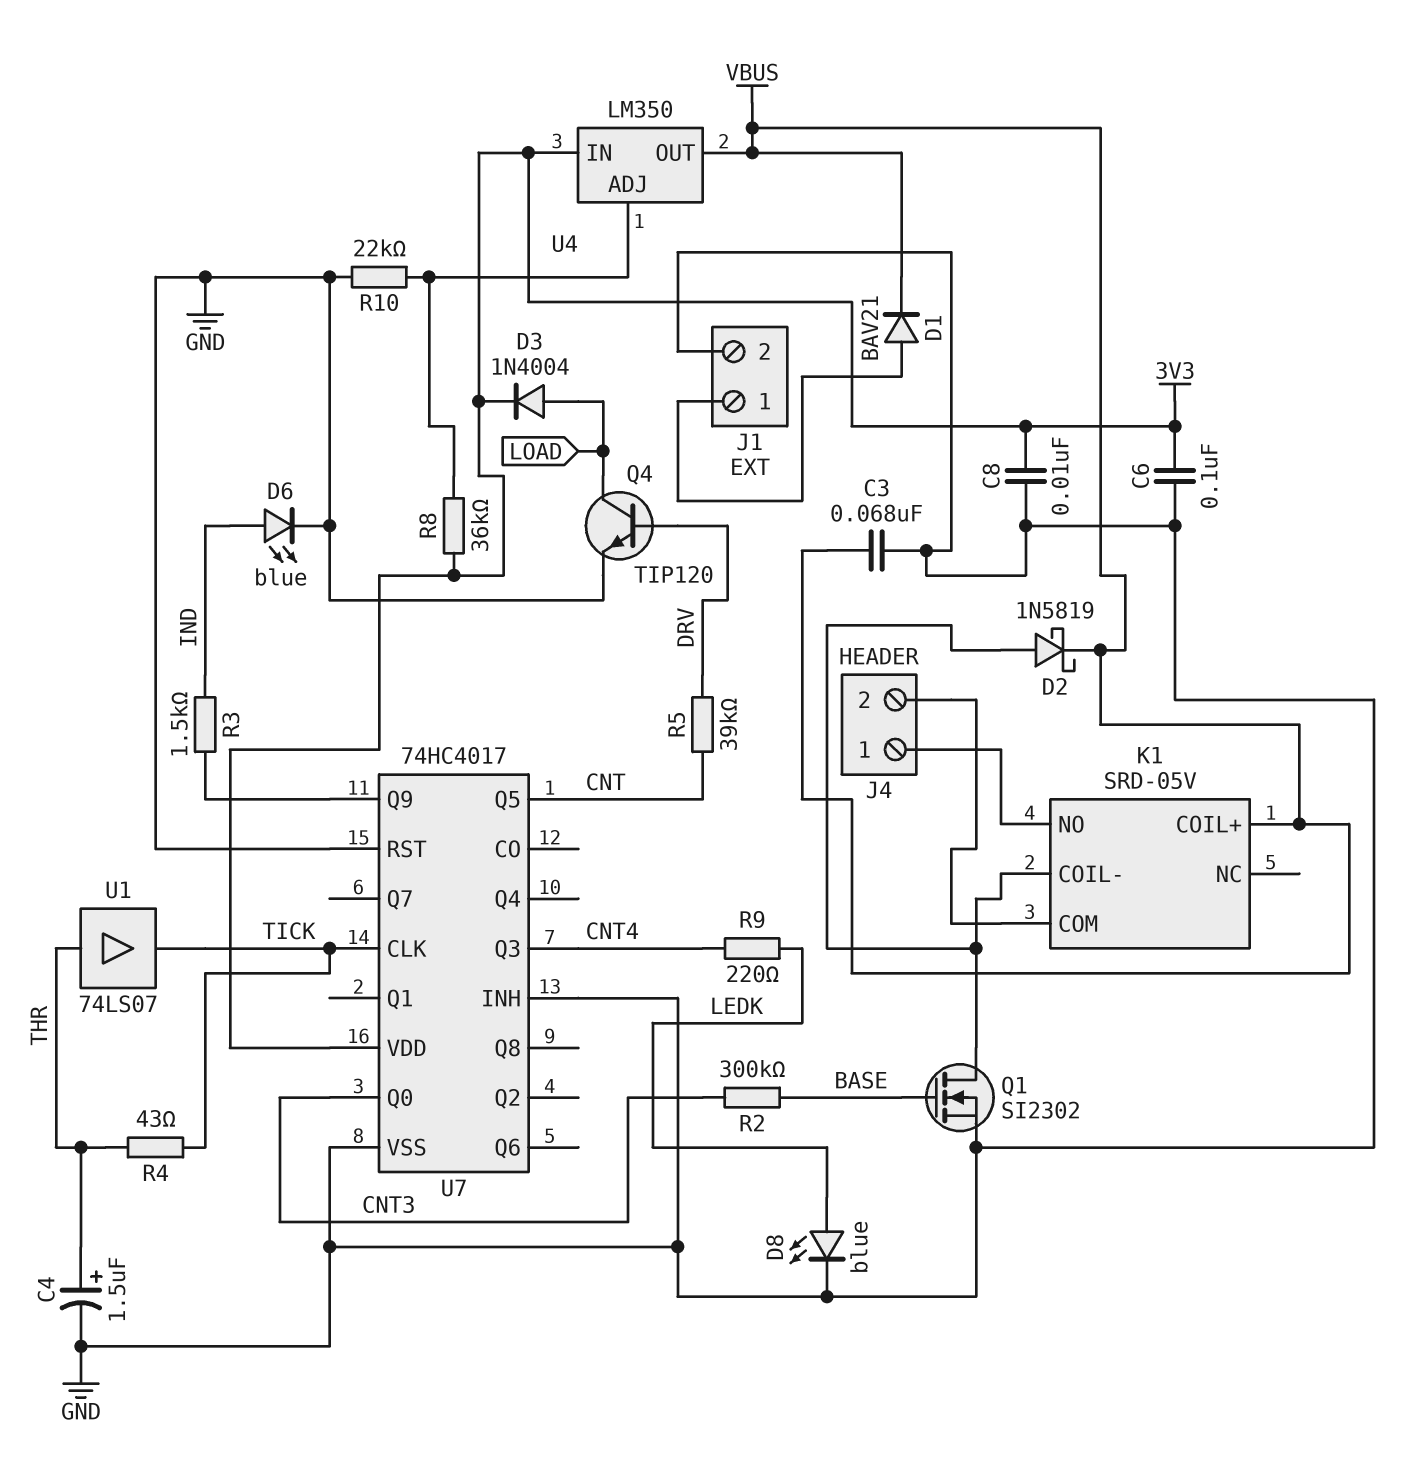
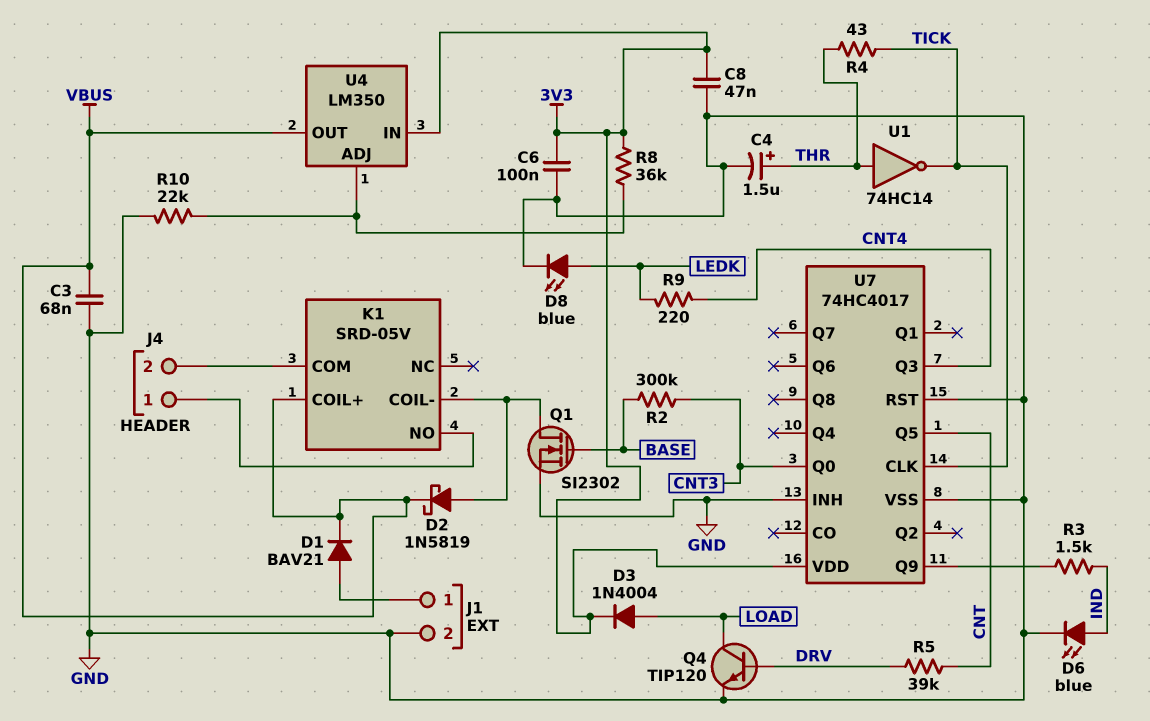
C8: 10nF (3V3, GND) -> 47nF (3V3, GND)
U1: buffer 74LS07 (in THR, out TICK) -> NOT 74HC14 (in THR, out TICK)

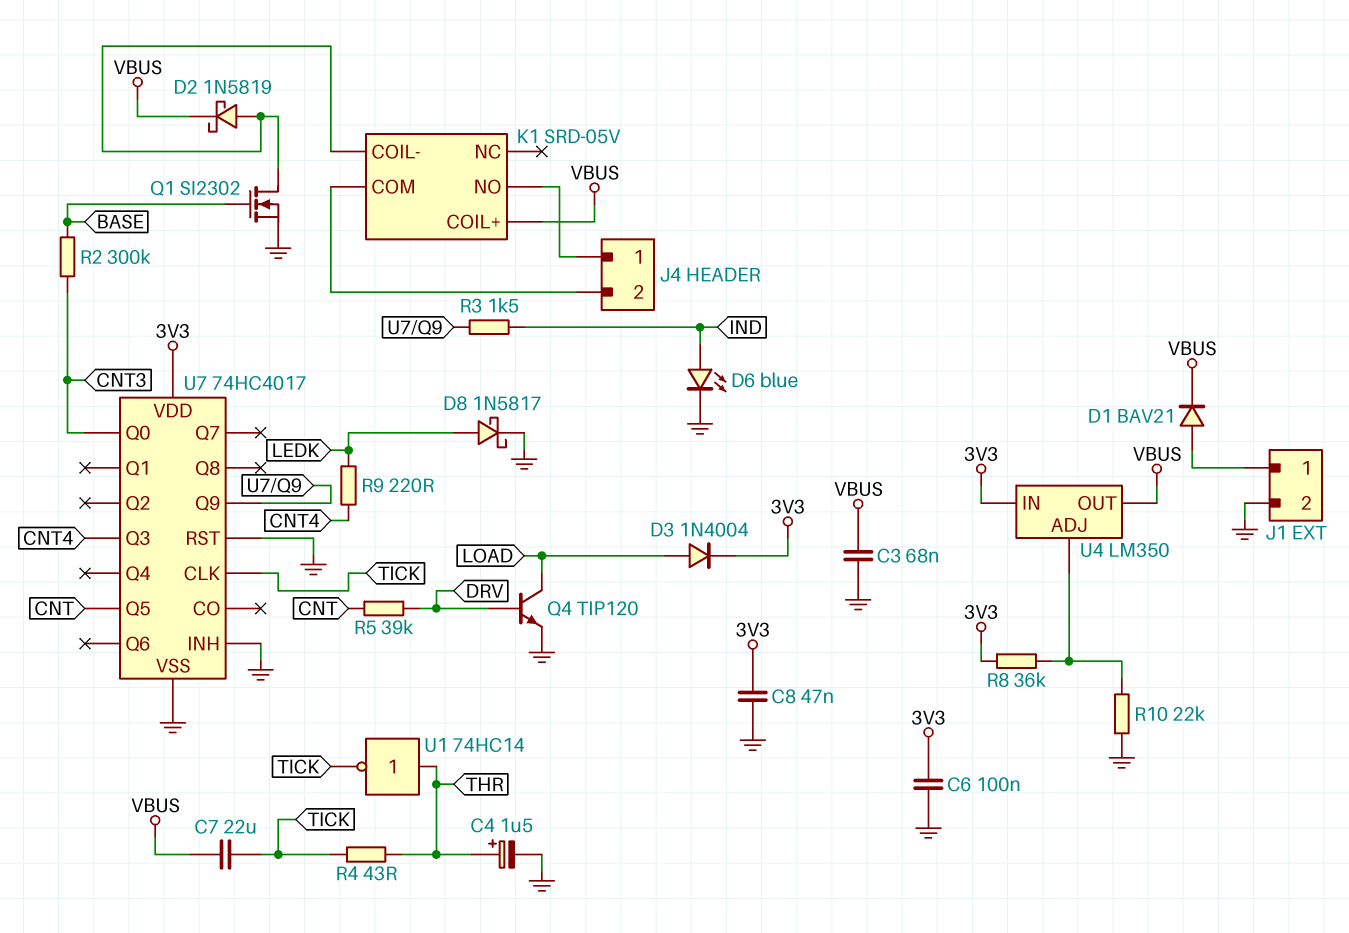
C7: none -> 22uF (TICK, VBUS)
D8: LED blue (A LEDK, K GND) -> schottky 1N5817 (A LEDK, K GND)

